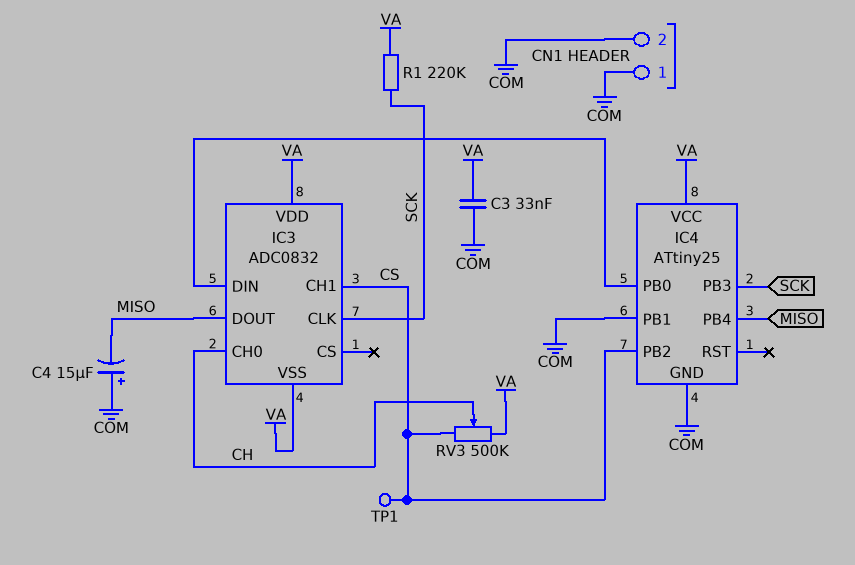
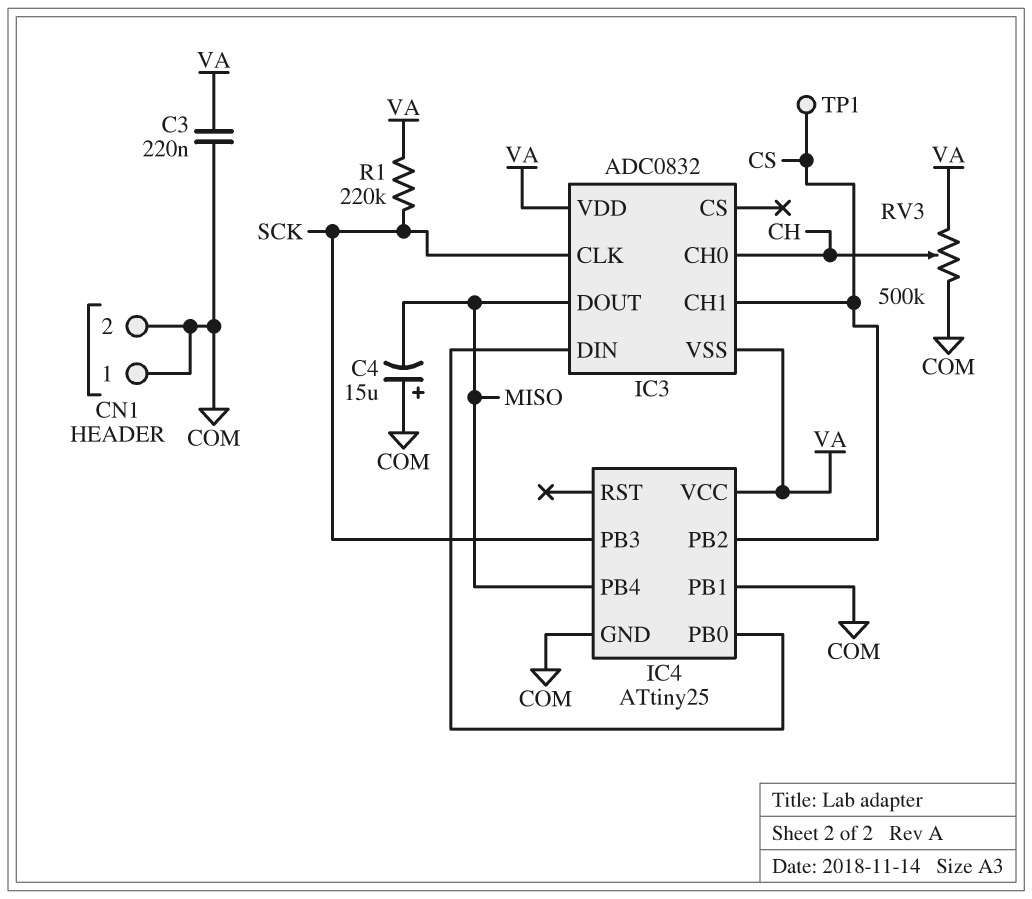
C3: 33nF (COM, VA) -> 220nF (COM, VA)
RV3: 500k (CS, VA, wiper CH) -> 500k (COM, VA, wiper CH)

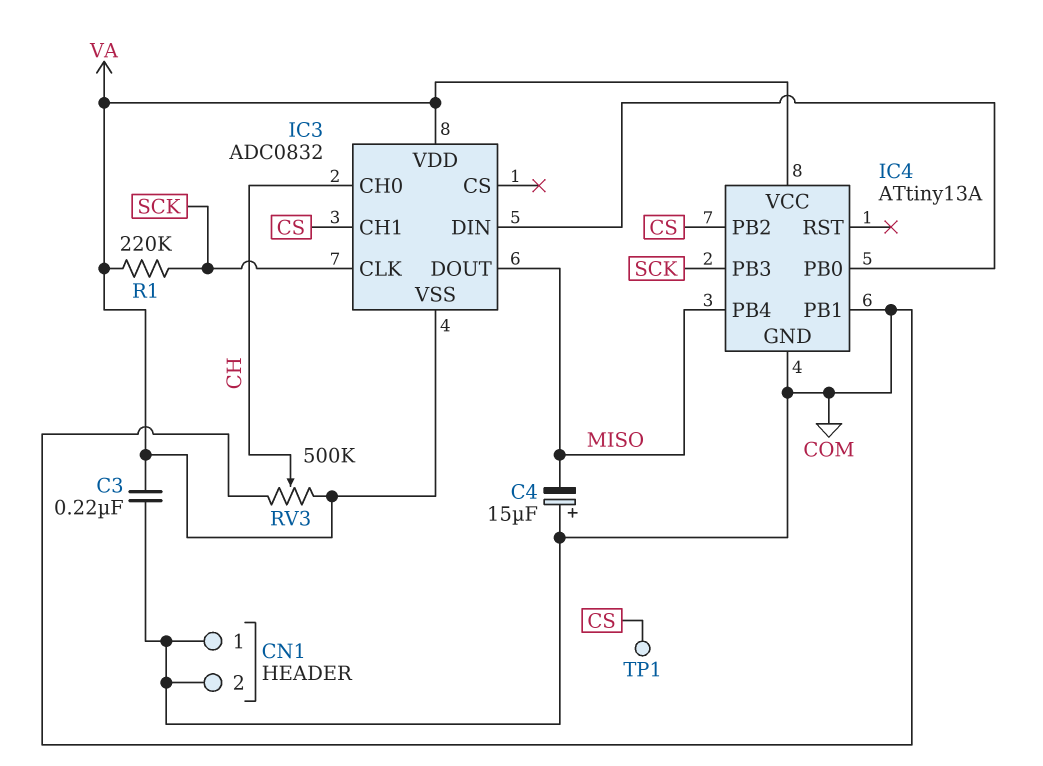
IC4: ATtiny25 -> ATtiny13A

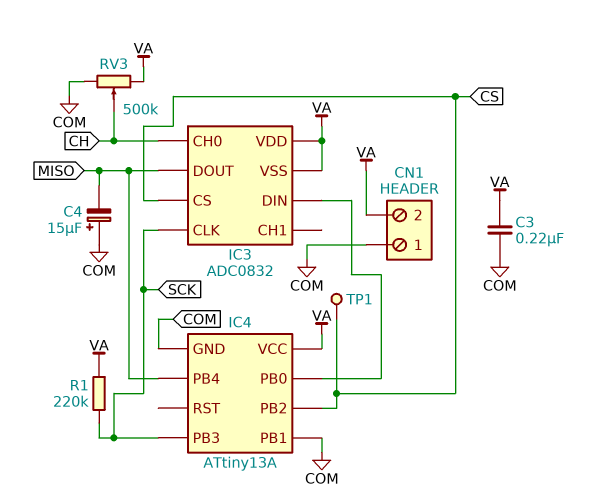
CN1 pin 2: COM -> VA
IC3 pin CH1: CS -> none
IC3 pin CS: none -> CS

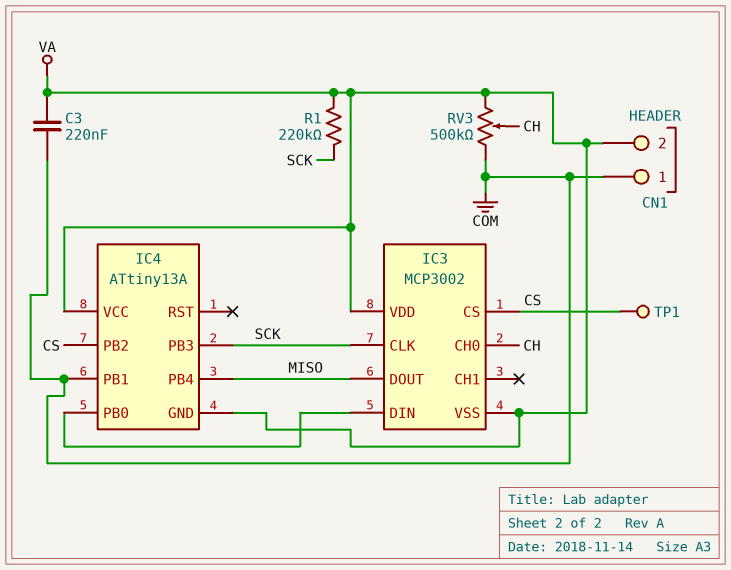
C4: 15uF (plus COM, minus MISO) -> none
IC3: ADC0832 -> MCP3002
IC4 pin GND: COM -> VA

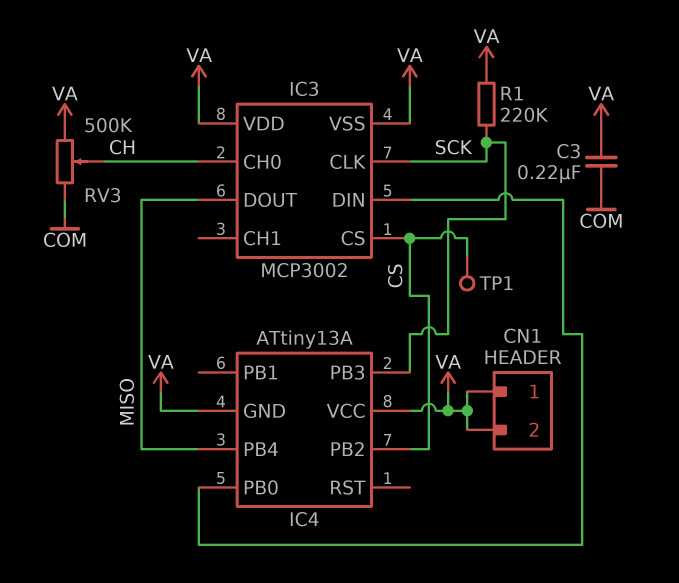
CN1 pin 1: COM -> VA
IC4 pin PB1: COM -> none

